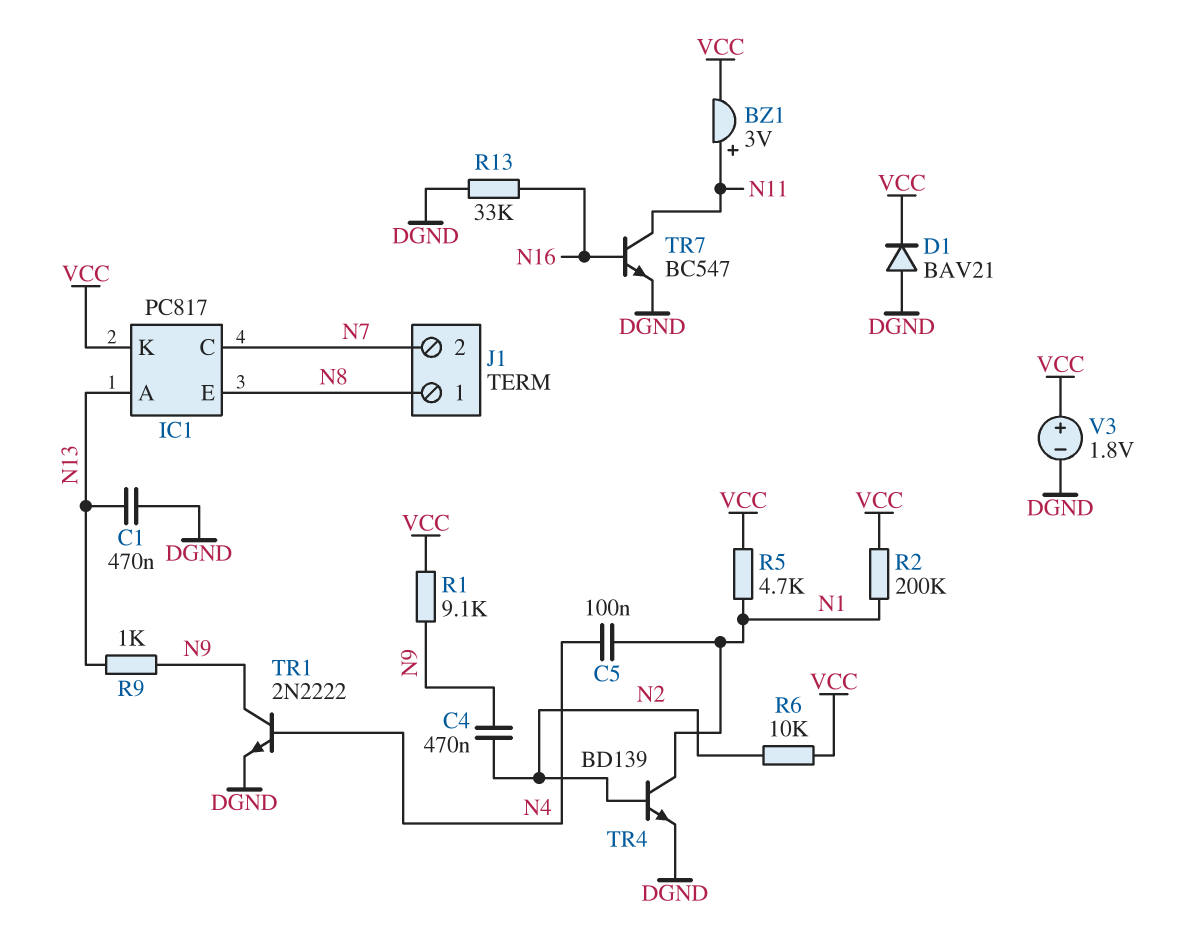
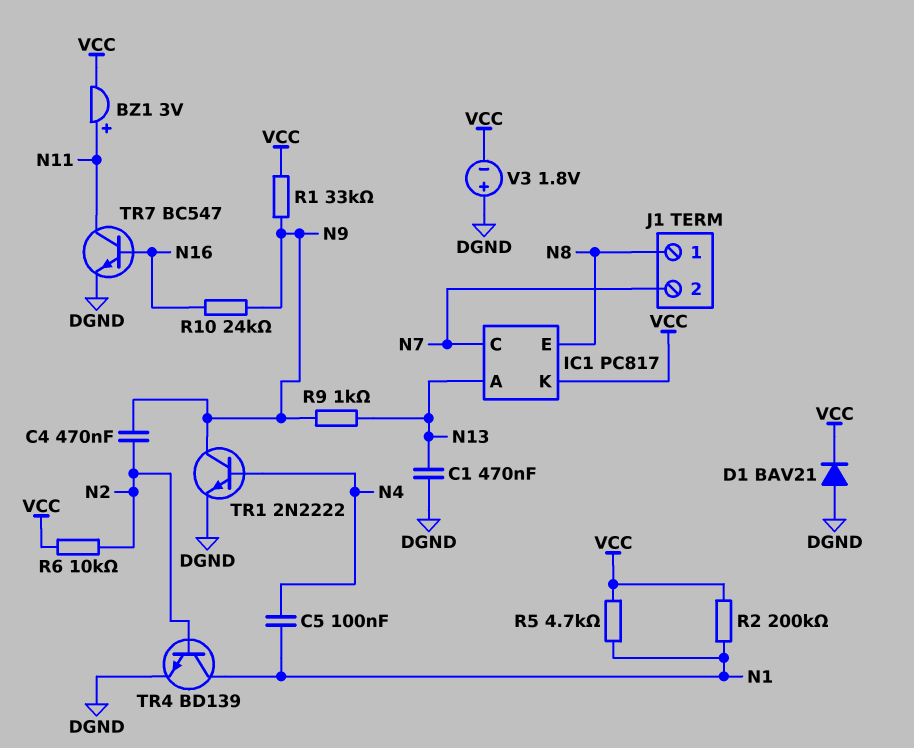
R1: 9.1k (N9, VCC) -> 33k (N9, VCC)
R10: none -> 24k (N9, N16)
R13: 33k (DGND, N16) -> none
V3: 1.8V (plus VCC, minus DGND) -> 1.8V (plus DGND, minus VCC)

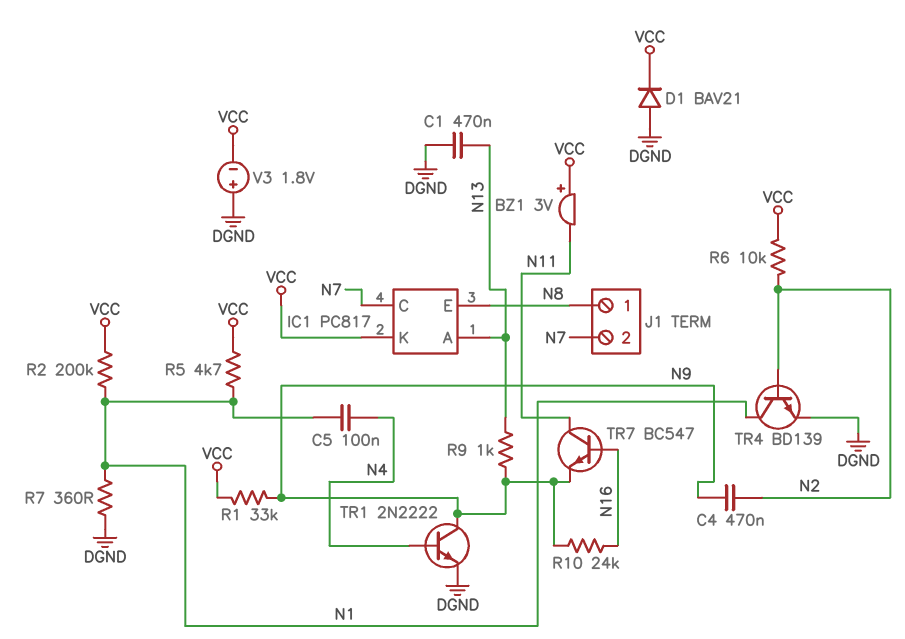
BZ1: buzzer 3V (plus N11, minus VCC) -> buzzer 3V (plus VCC, minus N11)
R7: none -> 360 (DGND, N1)
TR7: NPN BC547 (B N16, C N11, E DGND) -> NPN BC547 (B N16, C N11, E N9)

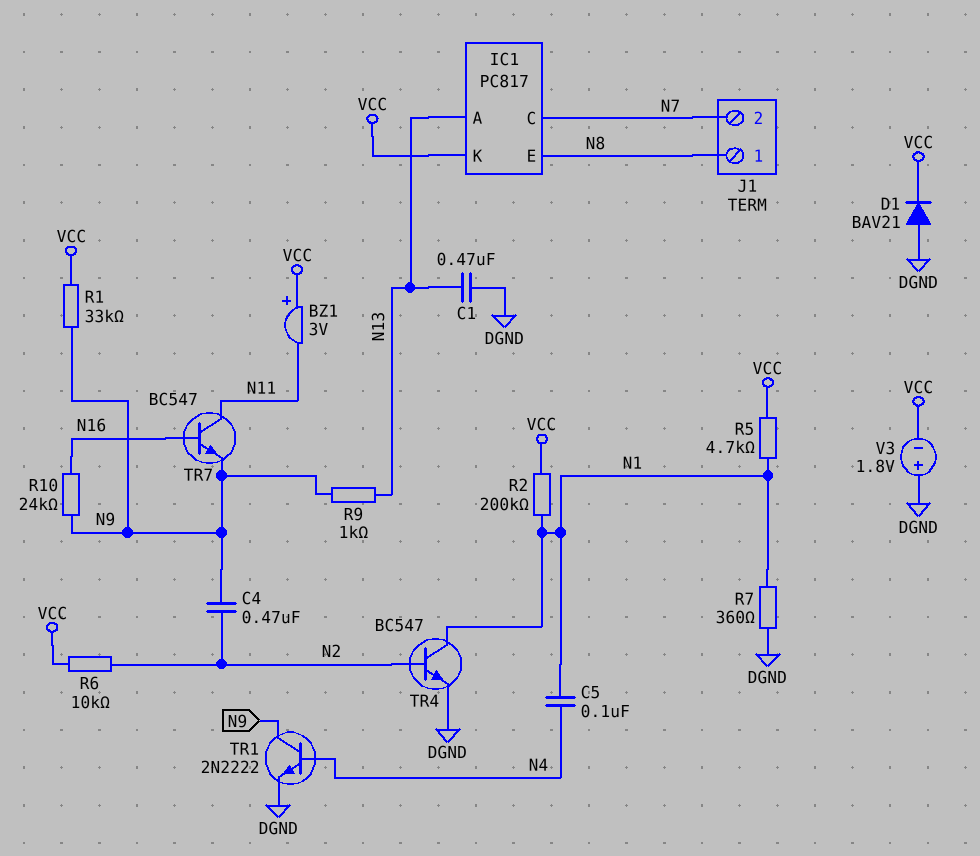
TR4: NPN BD139 (B N2, C N1, E DGND) -> NPN BC547 (B N2, C N1, E DGND)

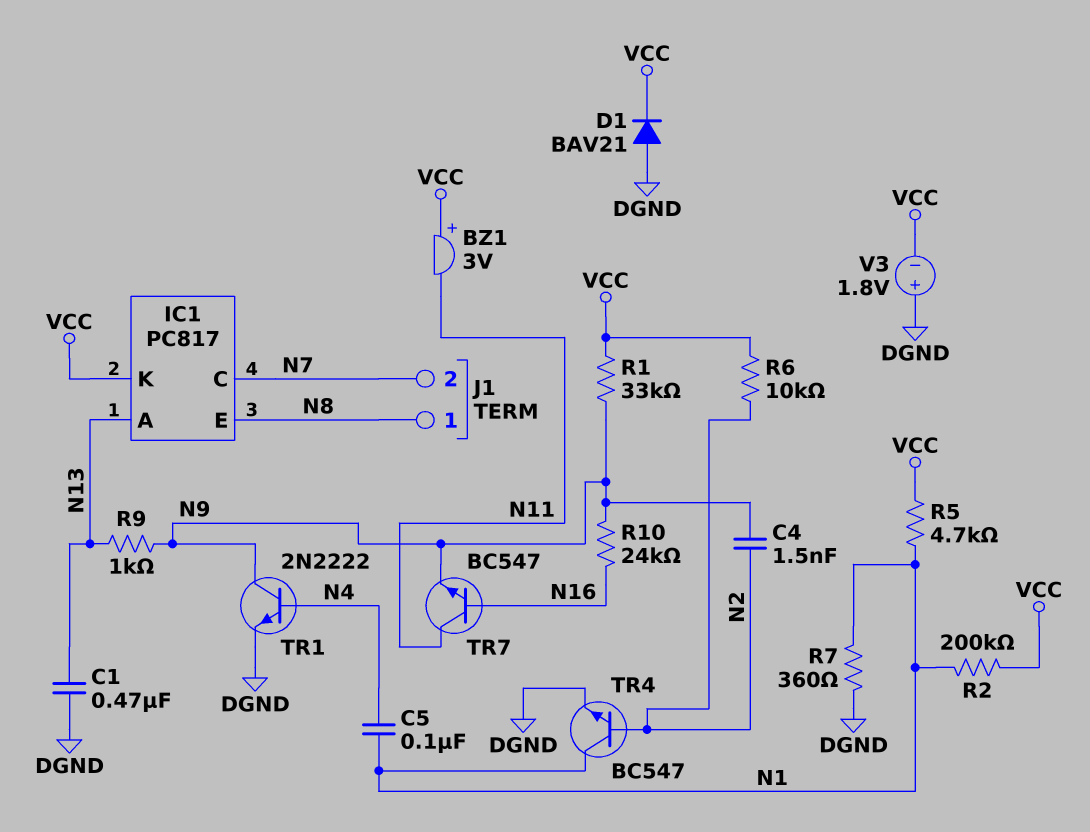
C4: 470nF (N2, N9) -> 1.5nF (N2, N9)

